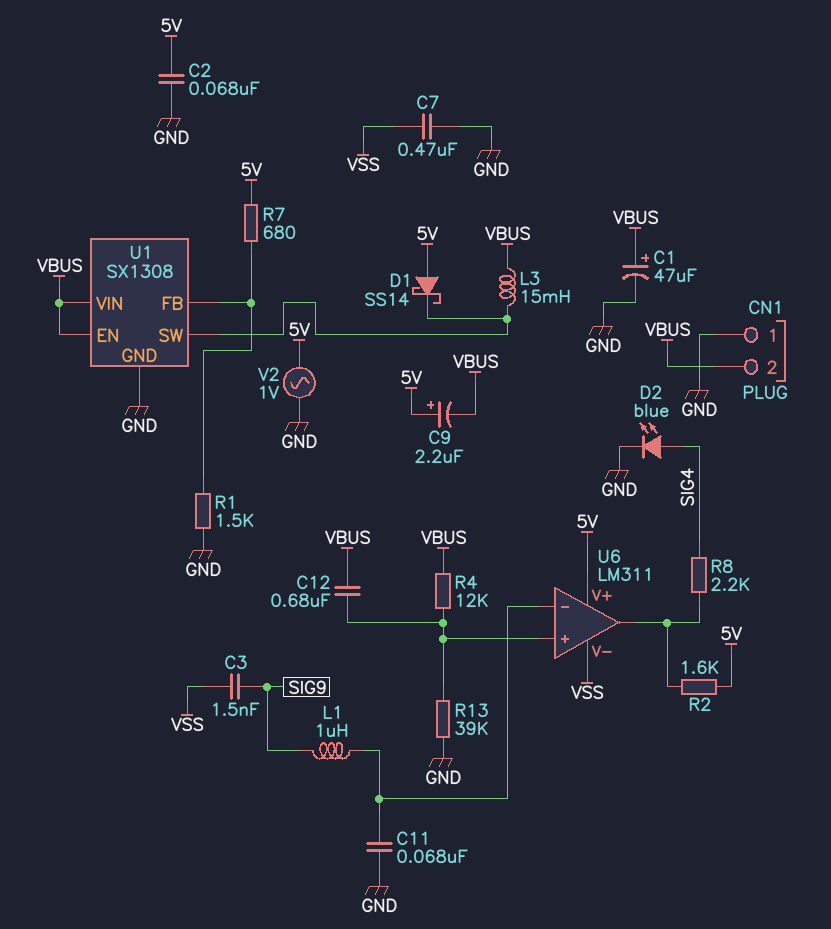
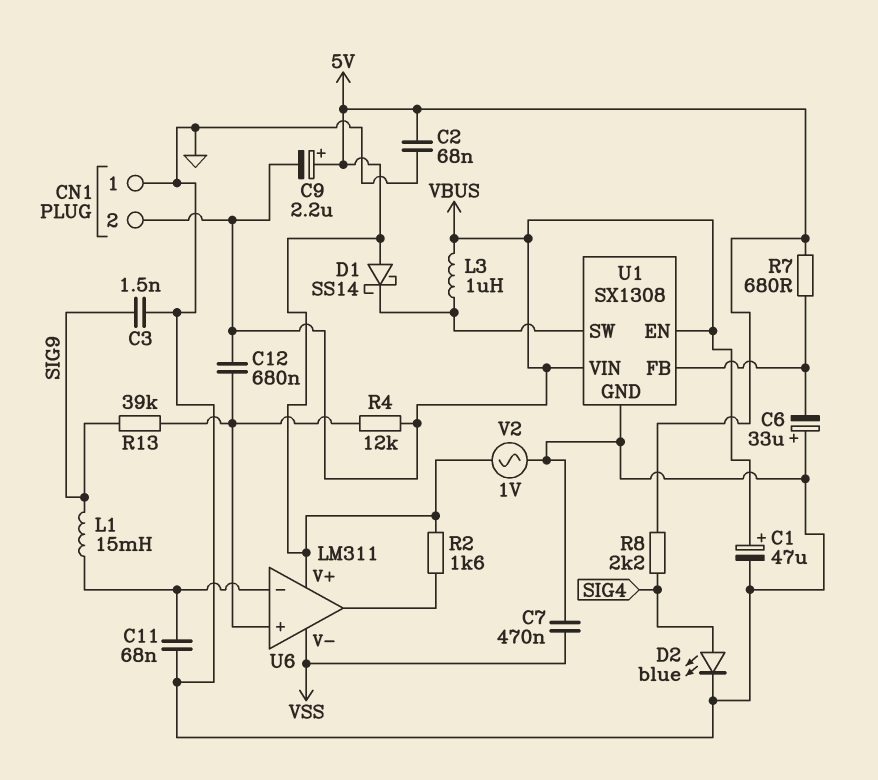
C3: 1.5nF (SIG9, VSS) -> 1.5nF (GND, SIG9)
C6: none -> 33uF (plus GND, minus U1/FB)
L1: 1uH (SIG9, U6/in-) -> 15mH (SIG9, U6/in-)
L3: 15mH (U1/SW, VBUS) -> 1uH (U1/SW, VBUS)
R1: 1.5k (GND, U1/FB) -> none
R8: 2.2k (SIG4, U6/out) -> 2.2k (5V, SIG4)
R13: 39k (GND, U6/in+) -> 39k (SIG9, U6/in+)

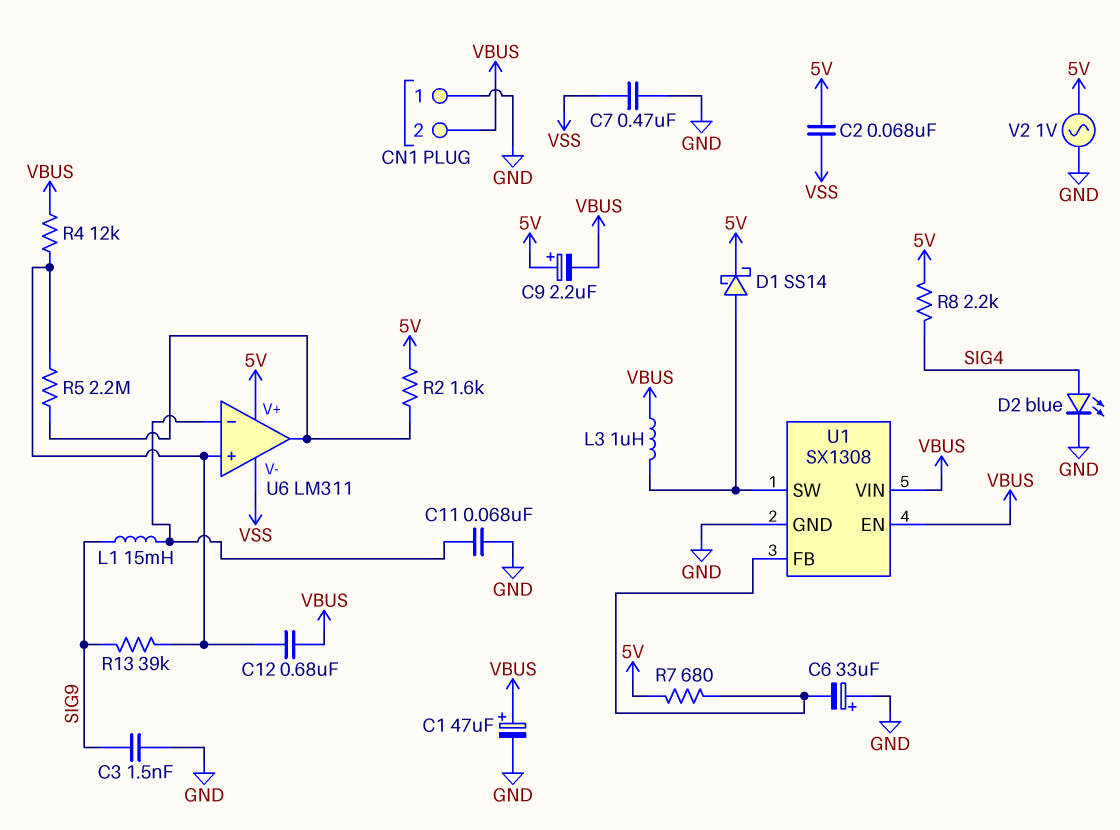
C2: 68nF (5V, GND) -> 68nF (5V, VSS)
D1: schottky SS14 (A 5V, K U1/SW) -> schottky SS14 (A U1/SW, K 5V)
R5: none -> 2.2M (U6/in+, U6/out)

